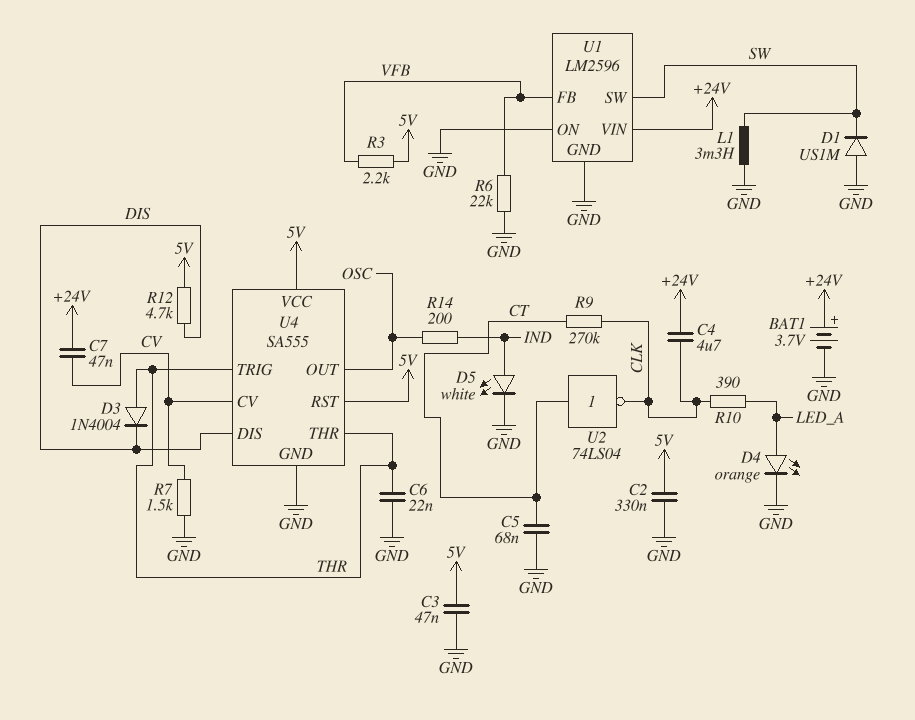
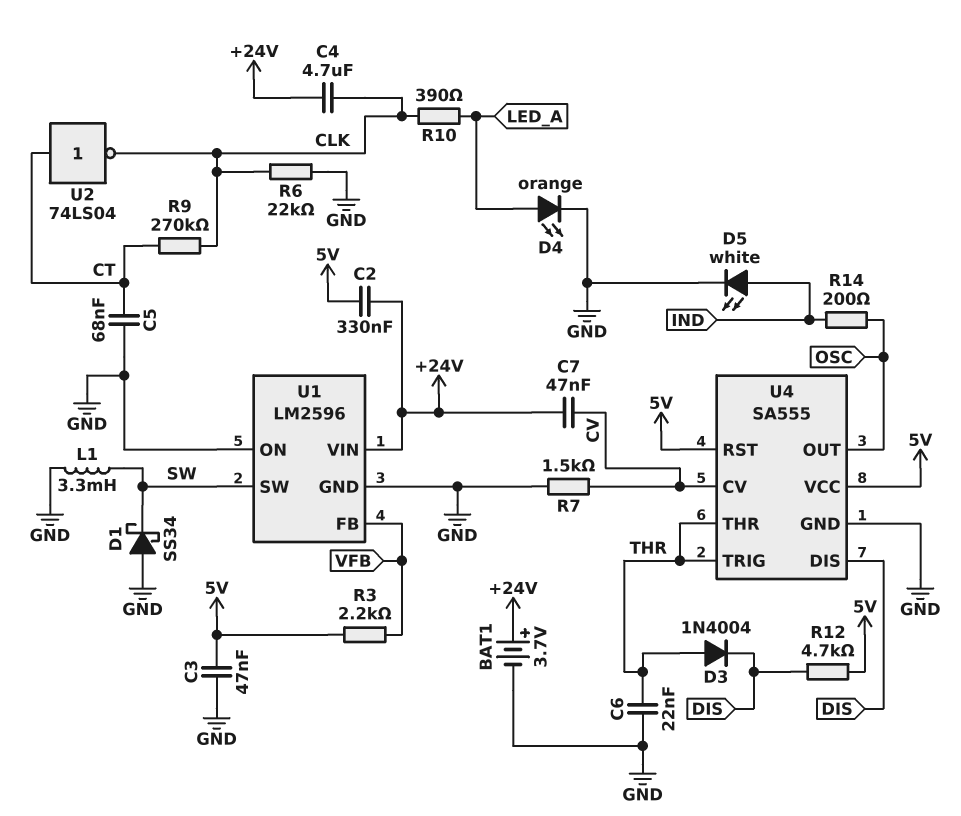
C2: 330nF (5V, GND) -> 330nF (+24V, 5V)
D1: diode US1M (A GND, K SW) -> schottky SS34 (A GND, K SW)
R6: 22k (GND, VFB) -> 22k (CLK, GND)

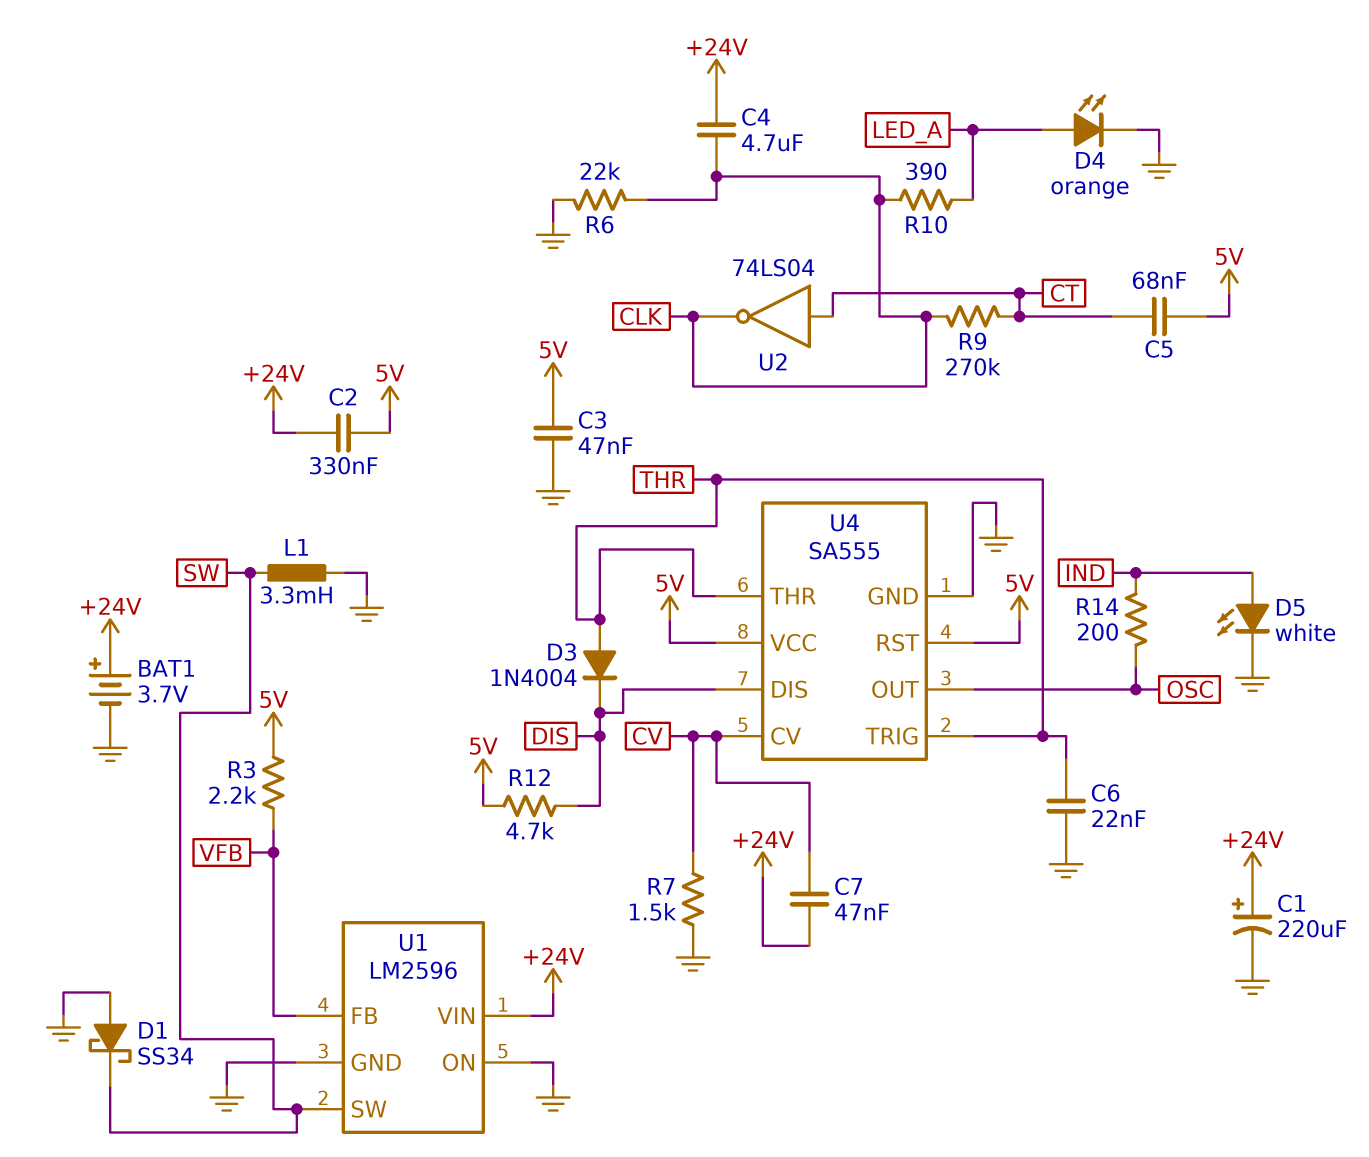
C1: none -> 220uF (plus +24V, minus GND)
C5: 68nF (CT, GND) -> 68nF (5V, CT)

